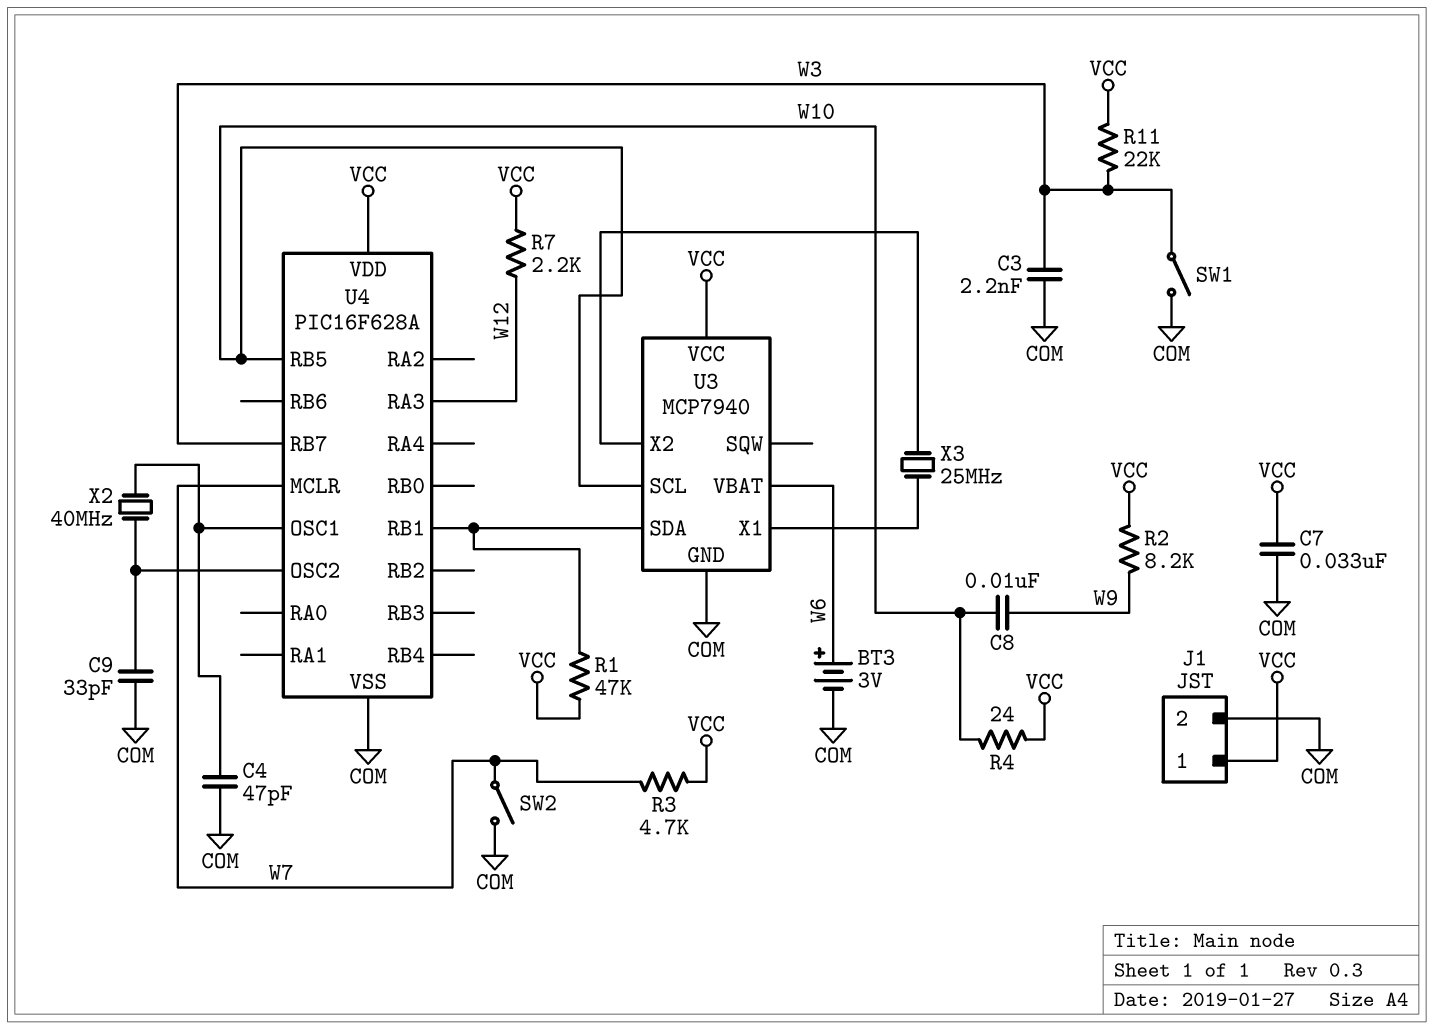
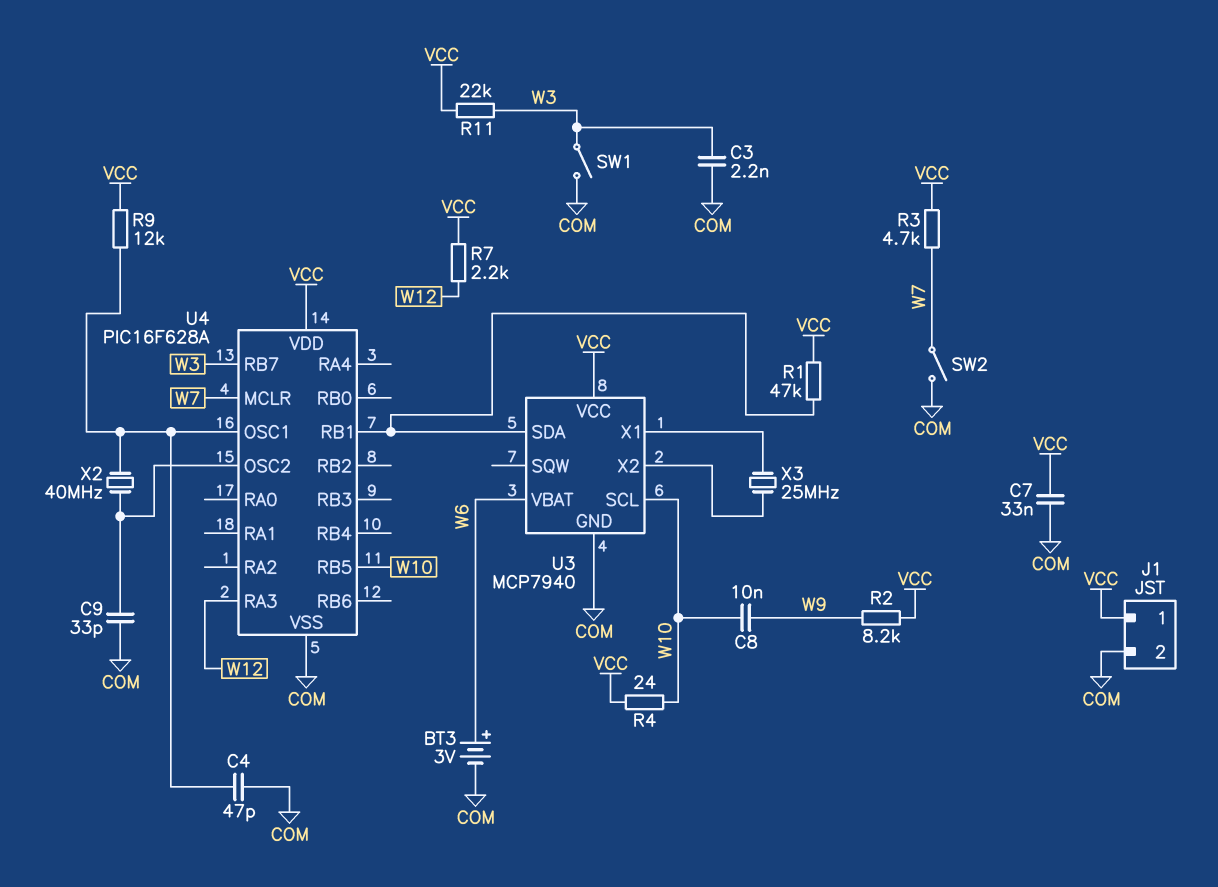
R9: none -> 12k (U4/OSC1, VCC)

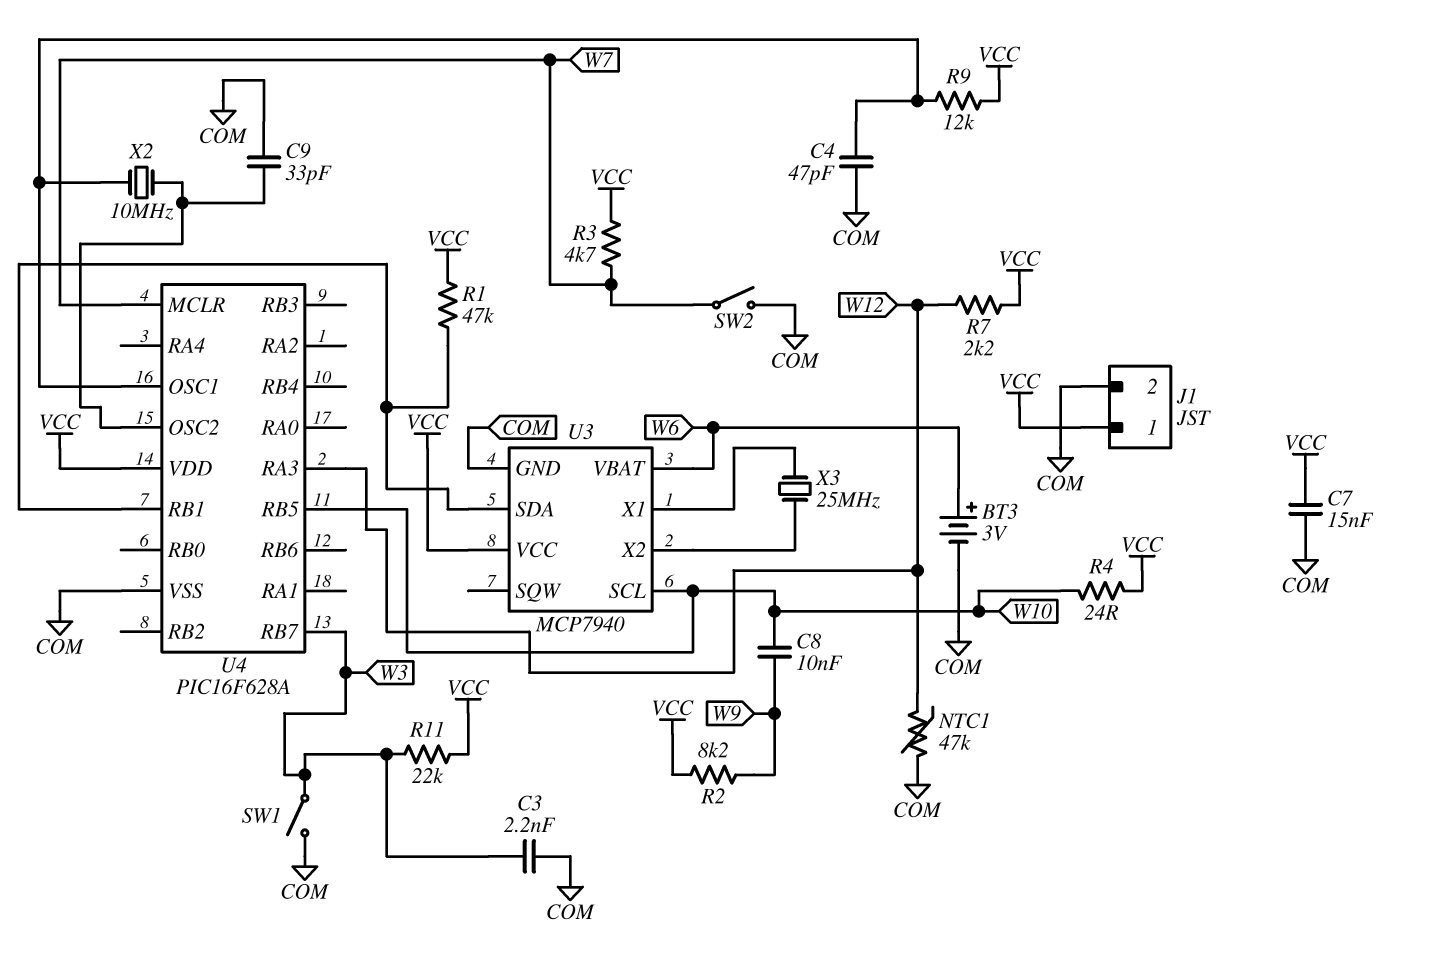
C7: 33nF (COM, VCC) -> 15nF (COM, VCC)
NTC1: none -> 47k (COM, W12)
X2: 40MHz (U4/OSC1, U4/OSC2) -> 10MHz (U4/OSC1, U4/OSC2)

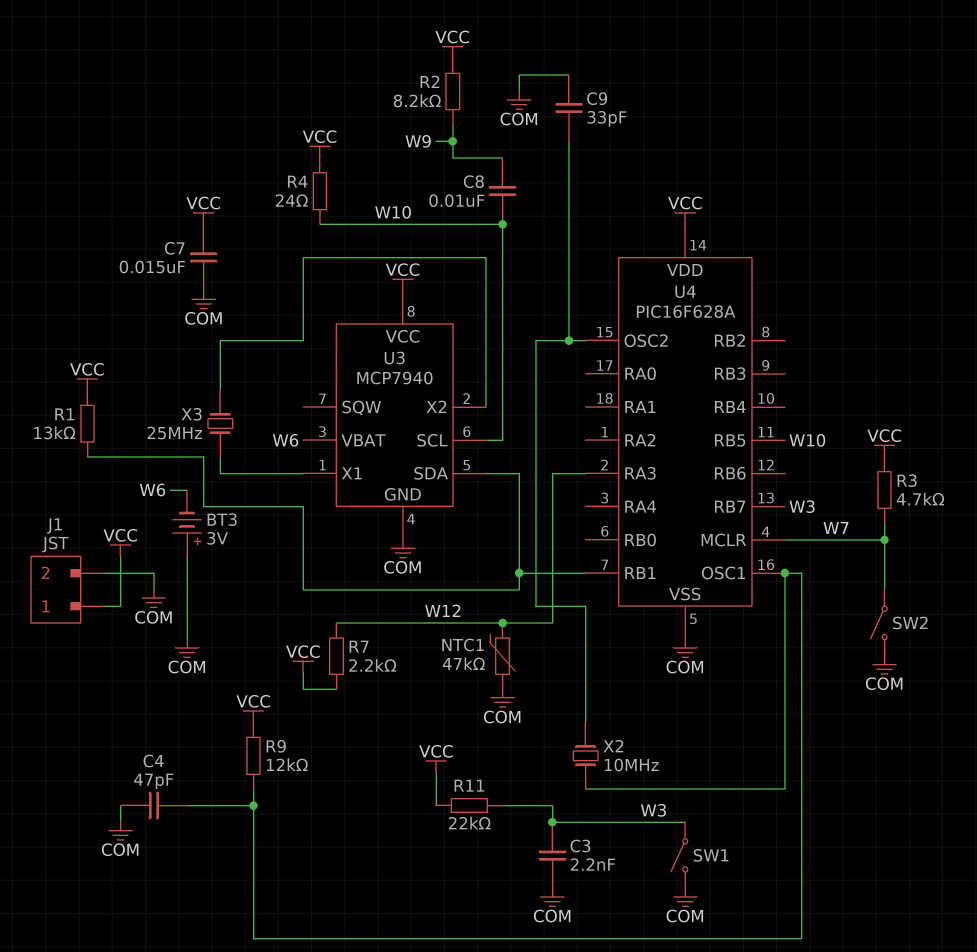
BT3: 3V (plus W6, minus COM) -> 3V (plus COM, minus W6)
R1: 47k (U3/SDA, VCC) -> 13k (U3/SDA, VCC)

